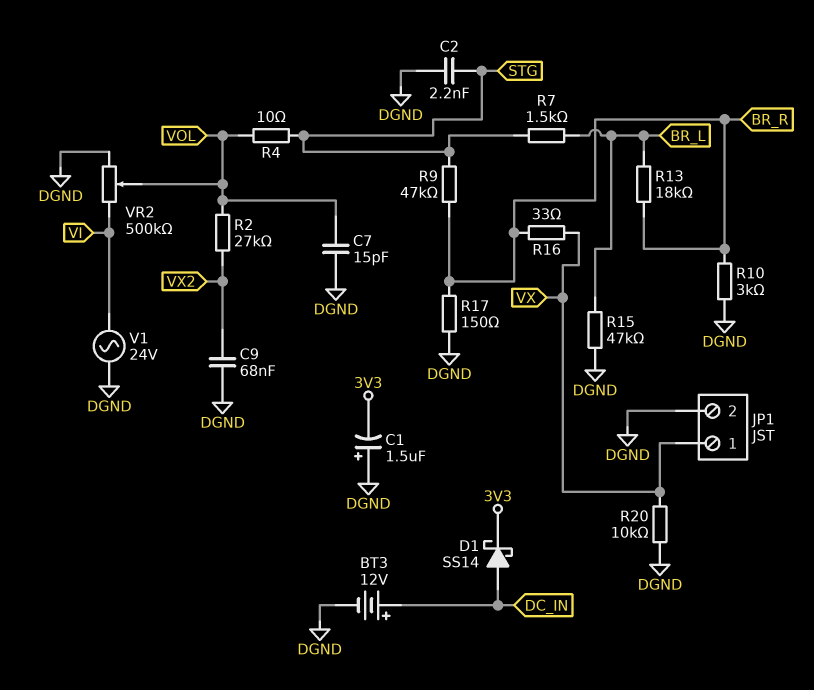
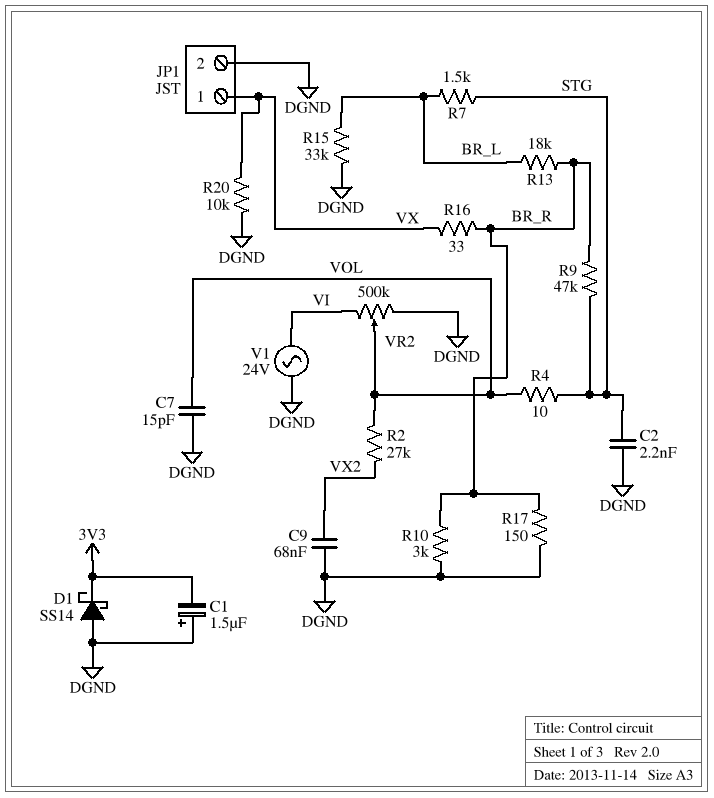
BT3: 12V (plus DC_IN, minus DGND) -> none
D1: schottky SS14 (A DC_IN, K 3V3) -> schottky SS14 (A DGND, K 3V3)
R15: 47k (BR_L, DGND) -> 33k (BR_L, DGND)

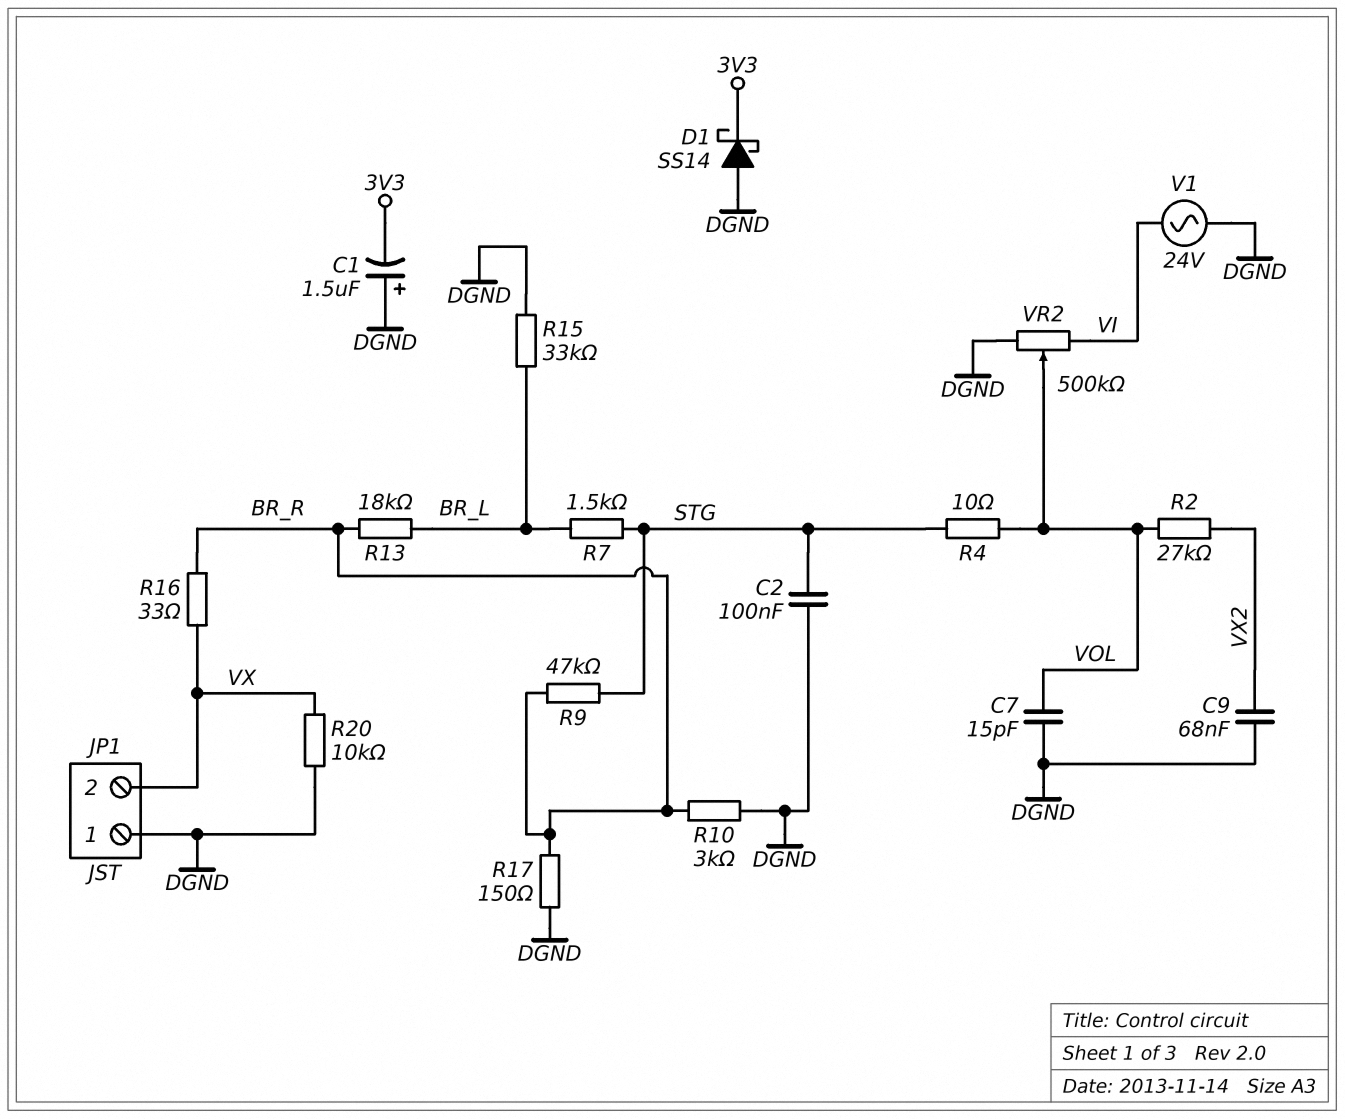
C2: 2.2nF (DGND, STG) -> 100nF (DGND, STG)
JP1 pin 1: VX -> DGND
JP1 pin 2: DGND -> VX

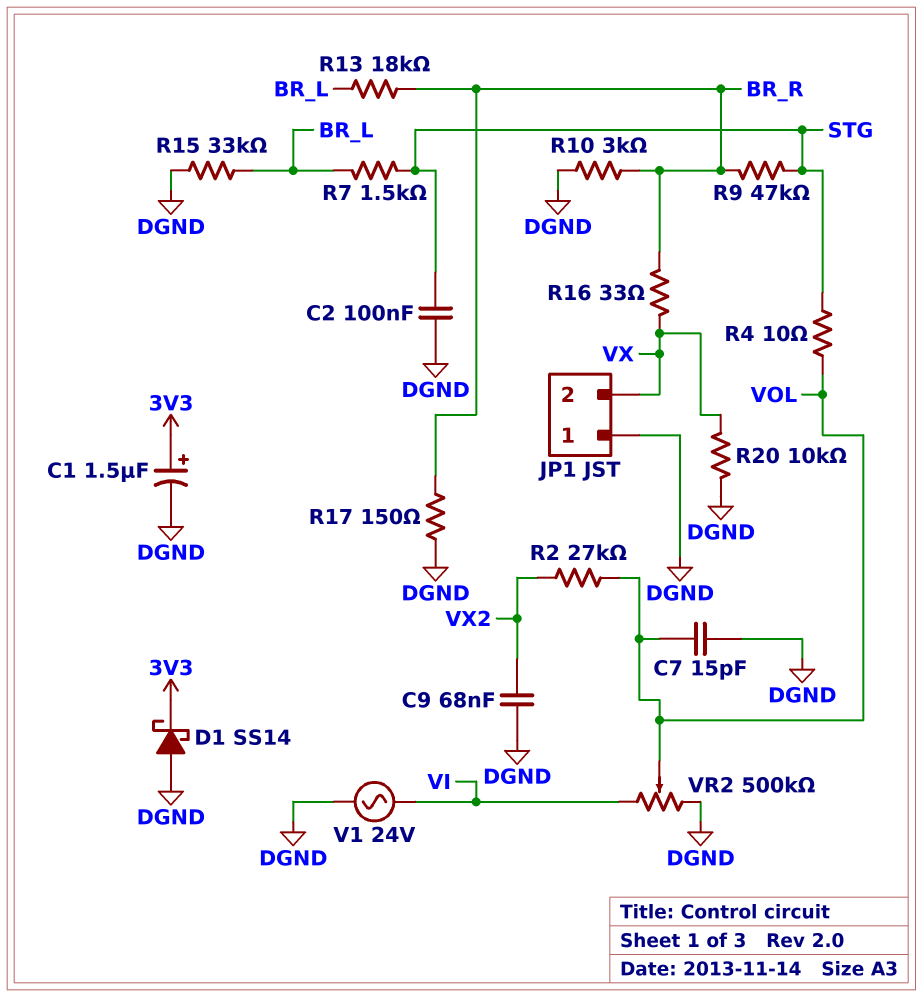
C1: 1.5uF (plus DGND, minus 3V3) -> 1.5uF (plus 3V3, minus DGND)

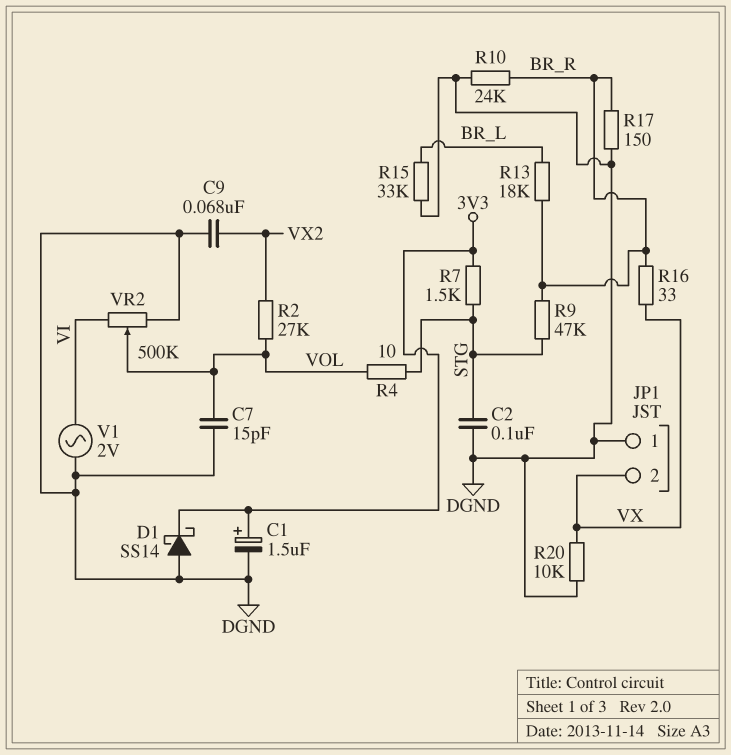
R7: 1.5k (BR_L, STG) -> 1.5k (3V3, STG)
R10: 3k (BR_R, DGND) -> 24k (BR_R, DGND)
V1: AC 24V (DGND, VI) -> AC 2V (DGND, VI)

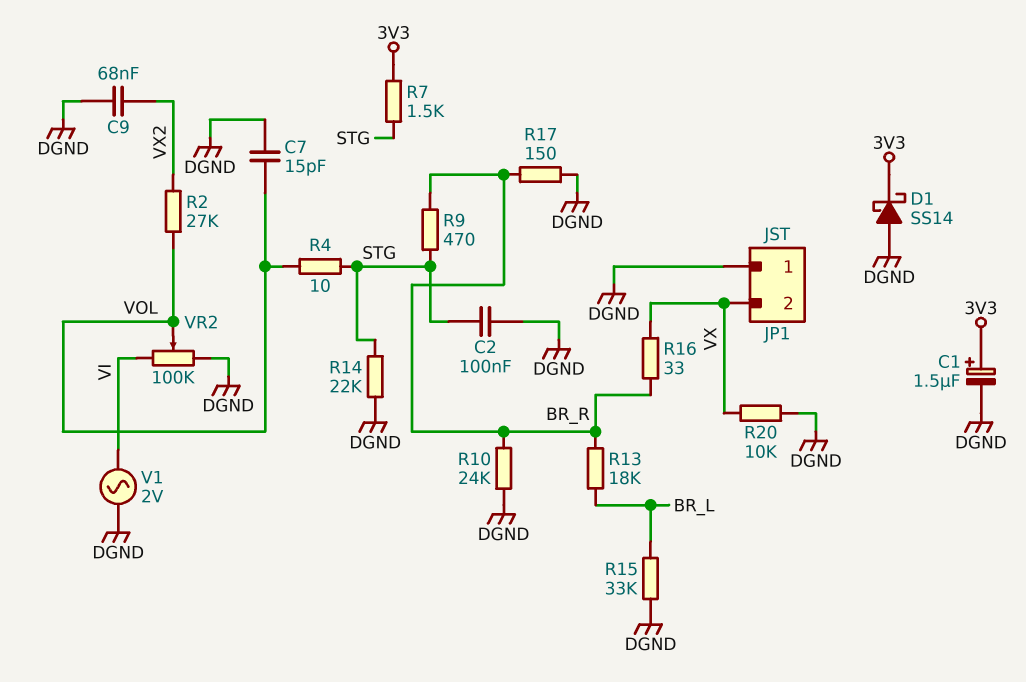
R9: 47k (BR_R, STG) -> 470 (BR_R, STG)
R14: none -> 22k (DGND, STG)
VR2: 500k (DGND, VI, wiper VOL) -> 100k (DGND, VI, wiper VOL)

